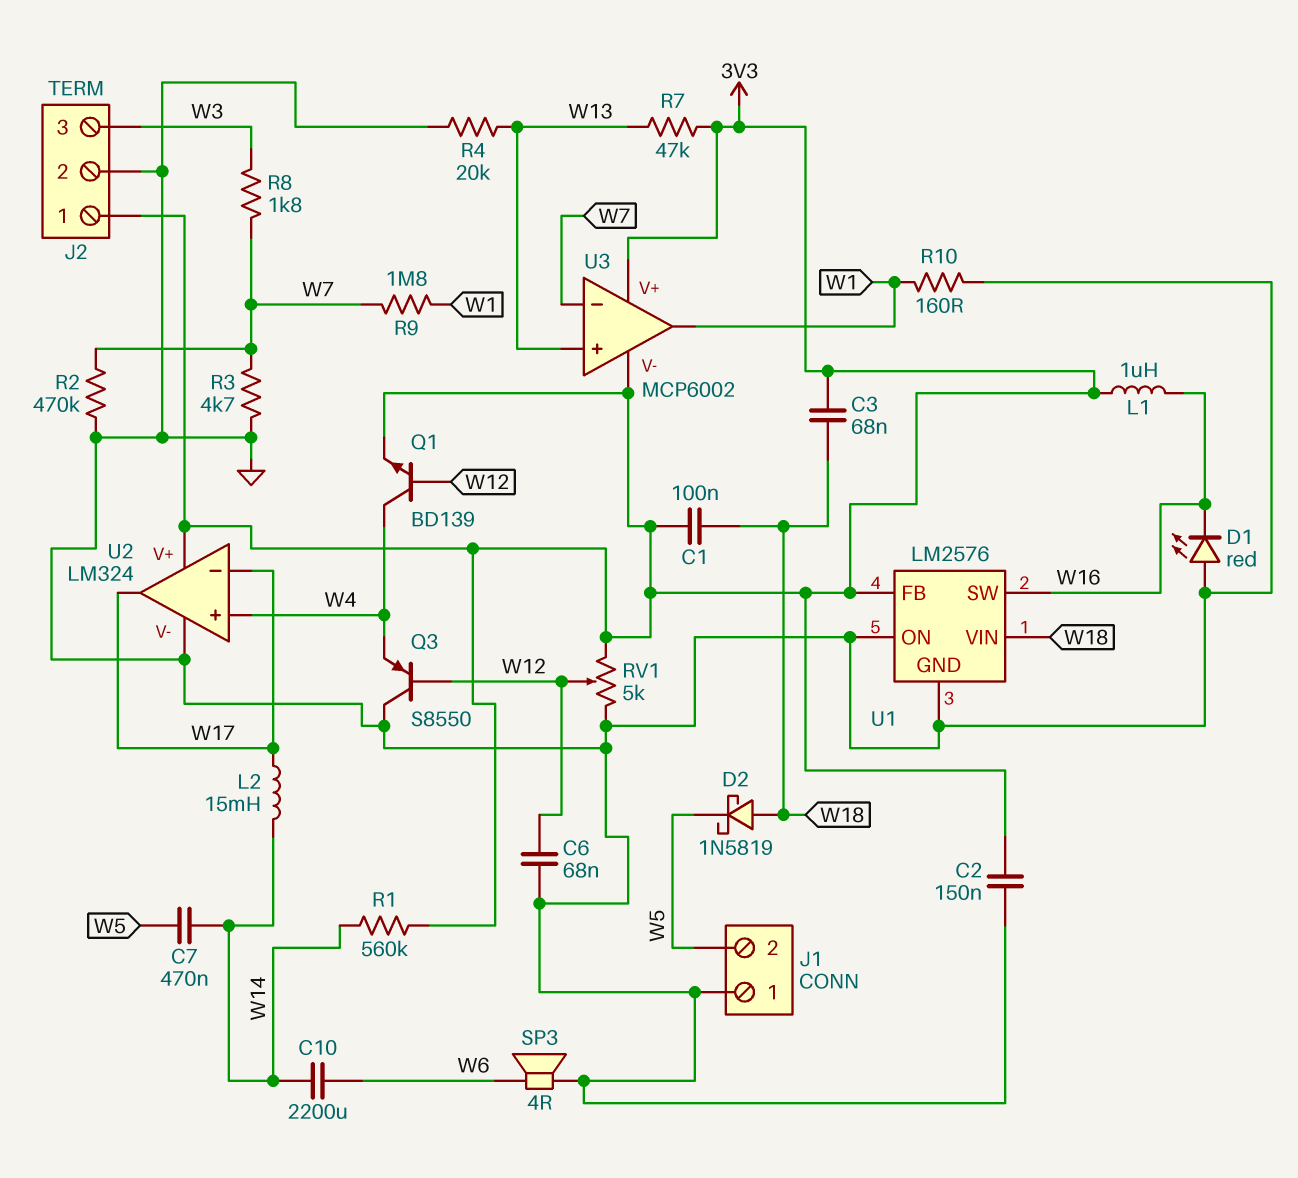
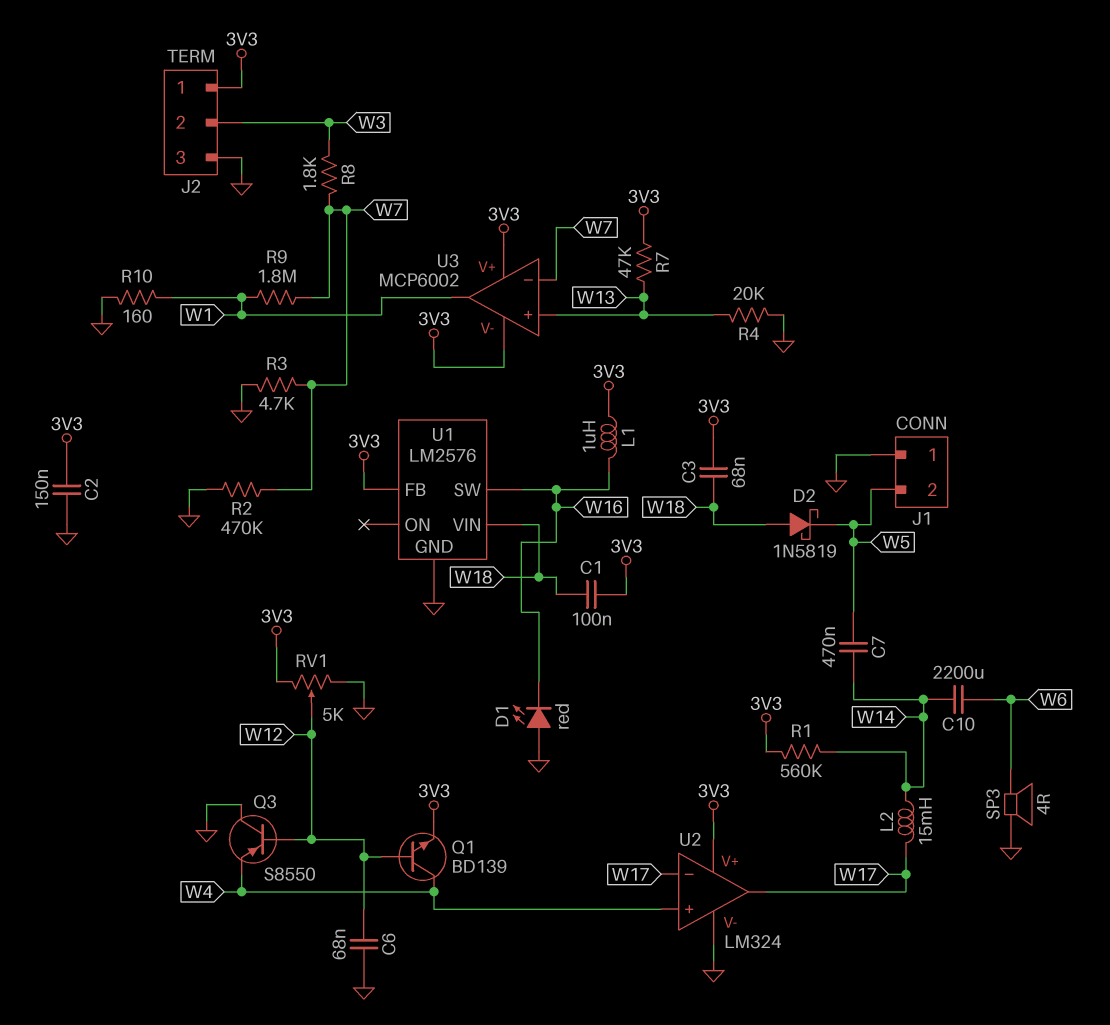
J2 pin 2: GND -> W3
J2 pin 3: W3 -> GND
U1 pin ON: GND -> none

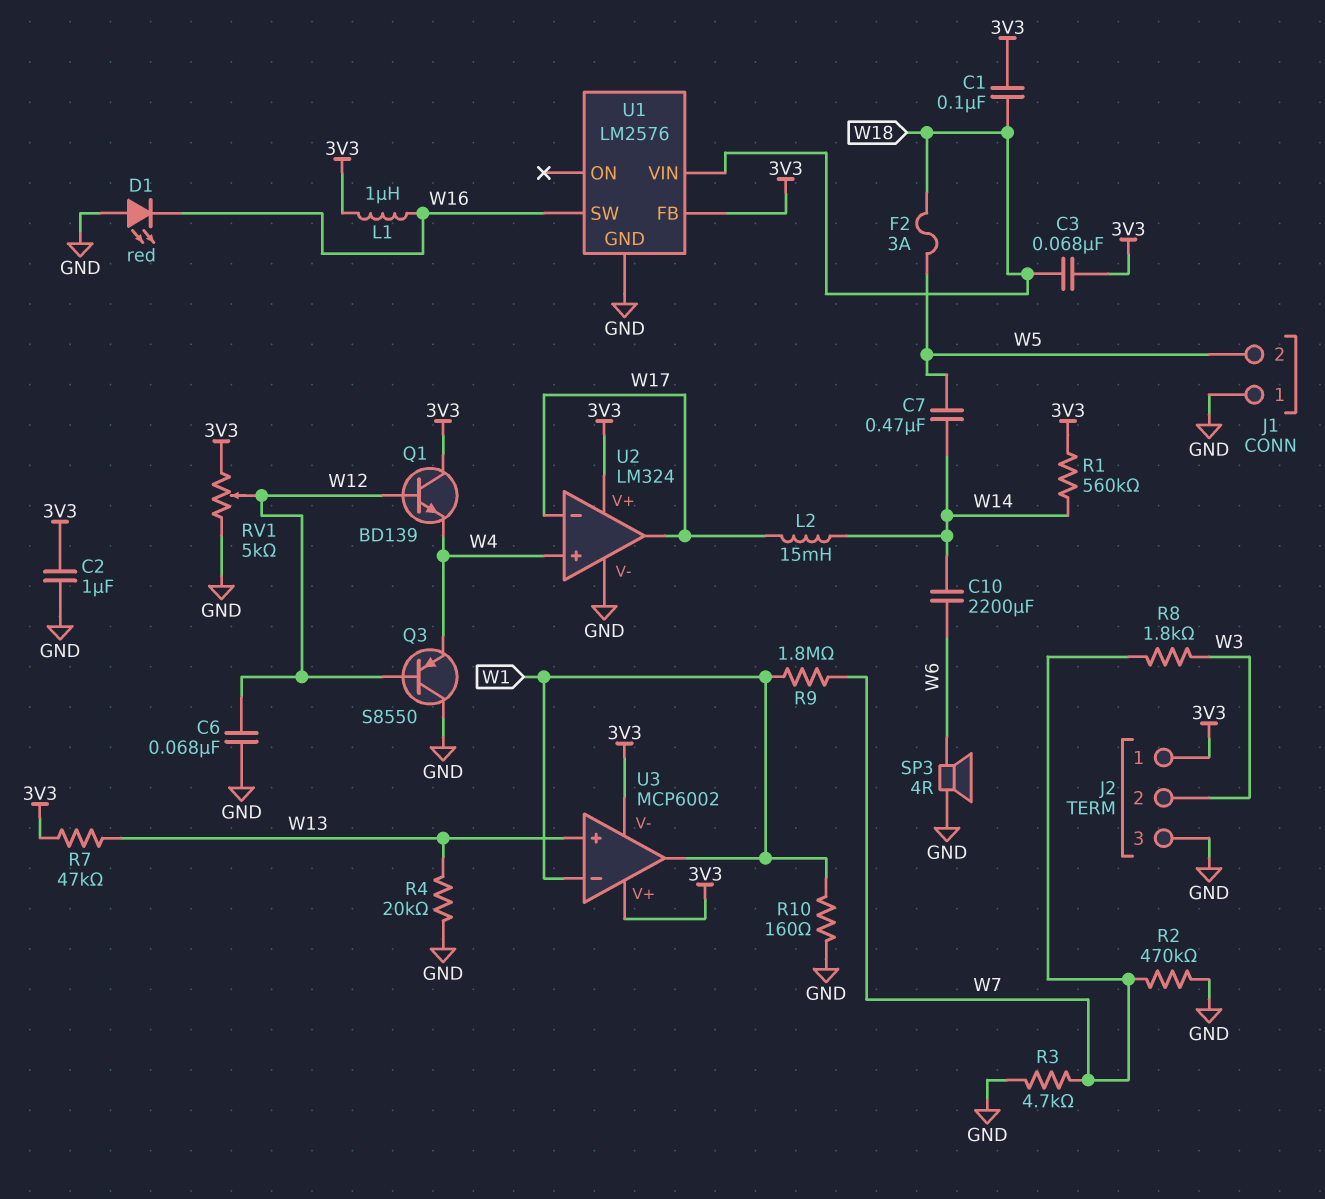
C2: 150nF (3V3, GND) -> 1uF (3V3, GND)
D2: schottky 1N5819 (A W18, K W5) -> none
F2: none -> 3A (W5, W18)
Q1: NPN BD139 (B W12, C W4, E 3V3) -> NPN BD139 (B W12, C 3V3, E W4)
U3 pin in-: W7 -> W1

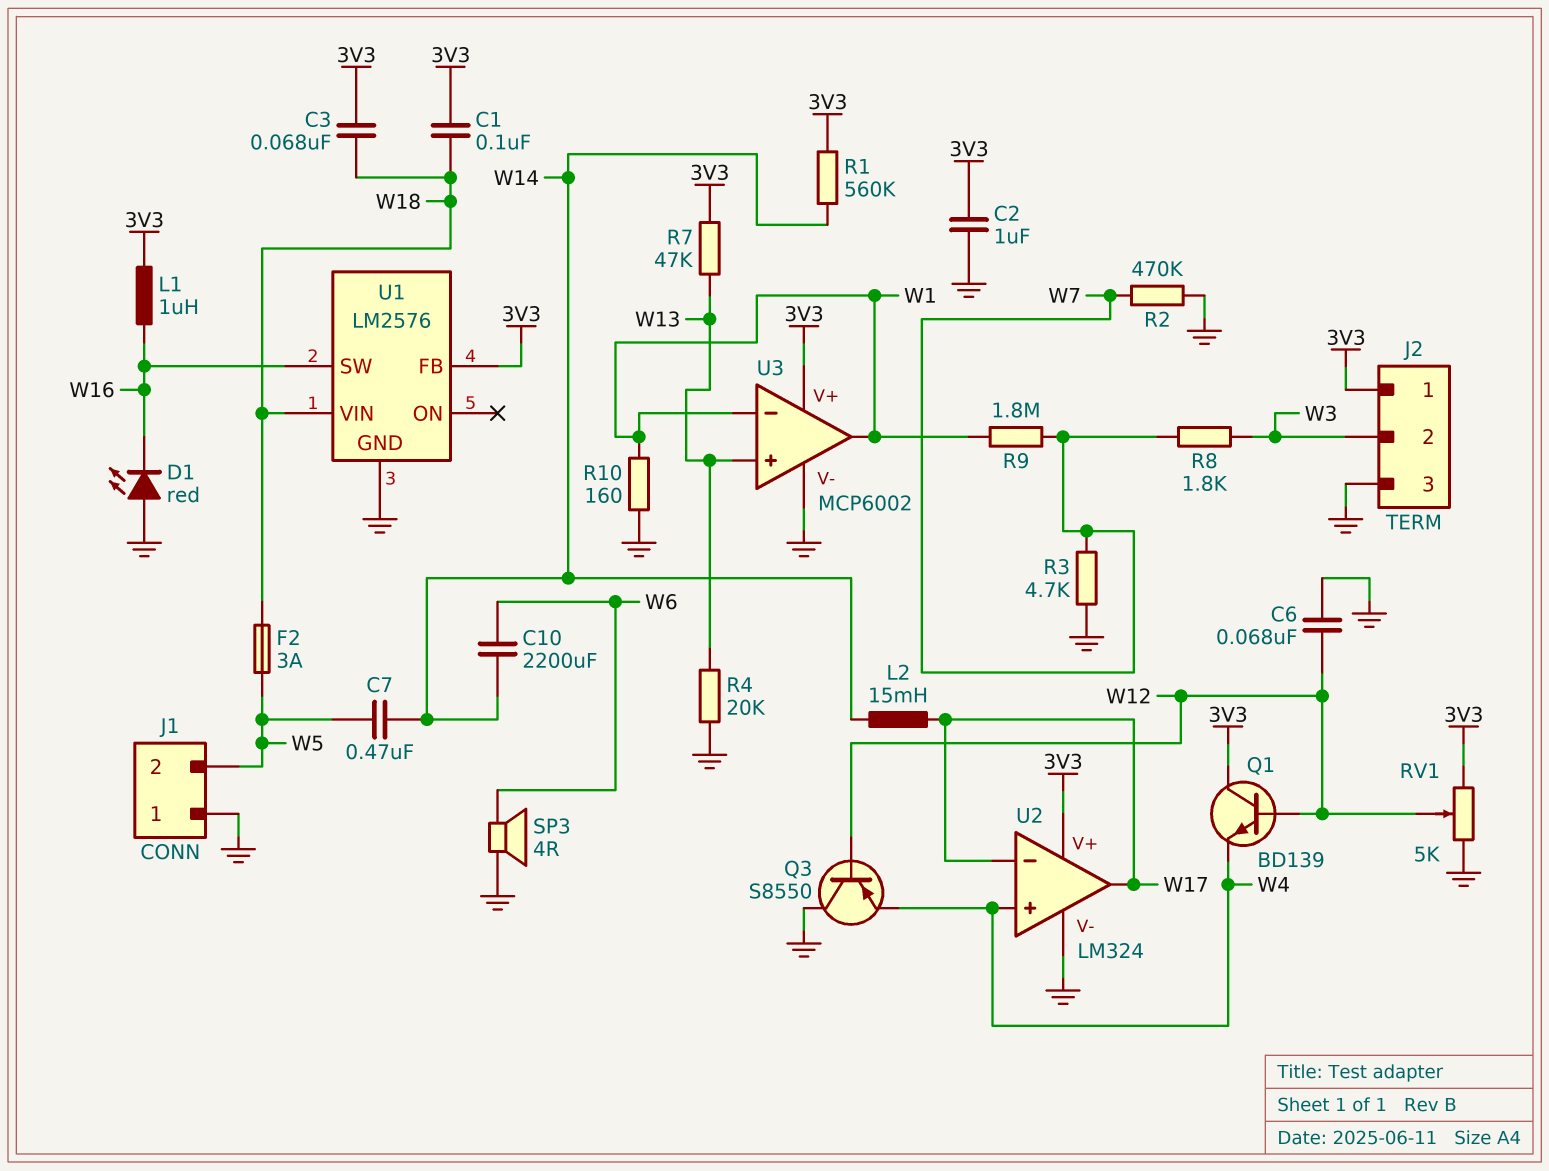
U3 pin V-: 3V3 -> GND

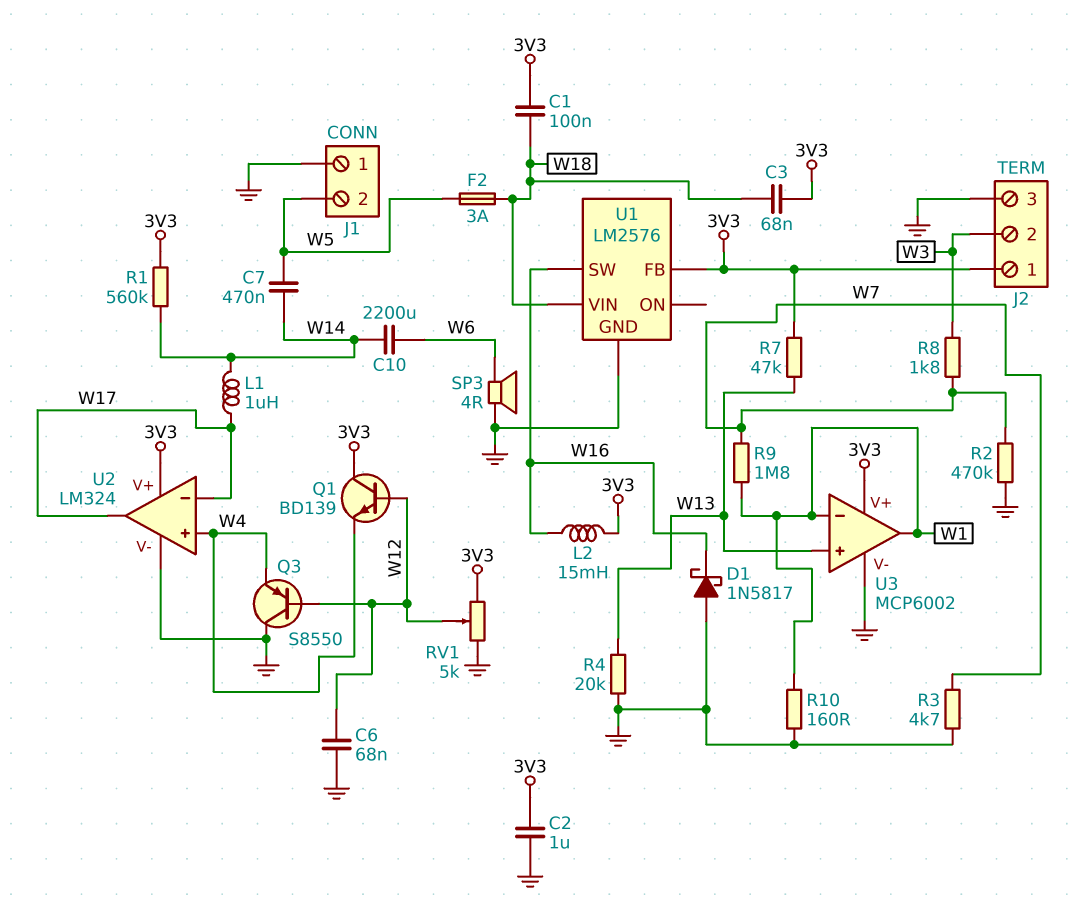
D1: LED red (A GND, K W16) -> schottky 1N5817 (A GND, K W16)
L1: 1uH (3V3, W16) -> 1uH (W14, W17)
L2: 15mH (W14, W17) -> 15mH (3V3, W16)

